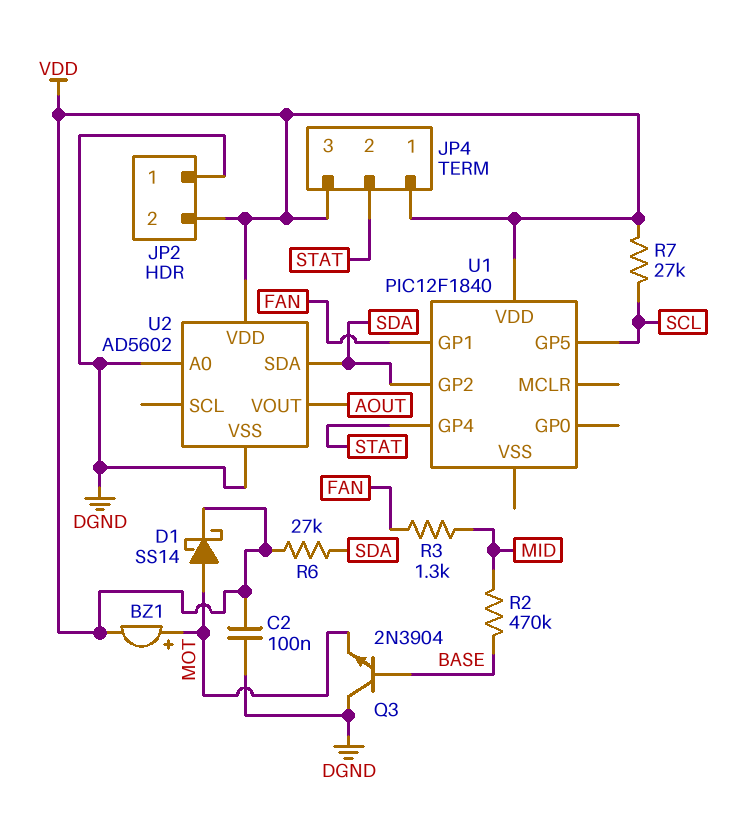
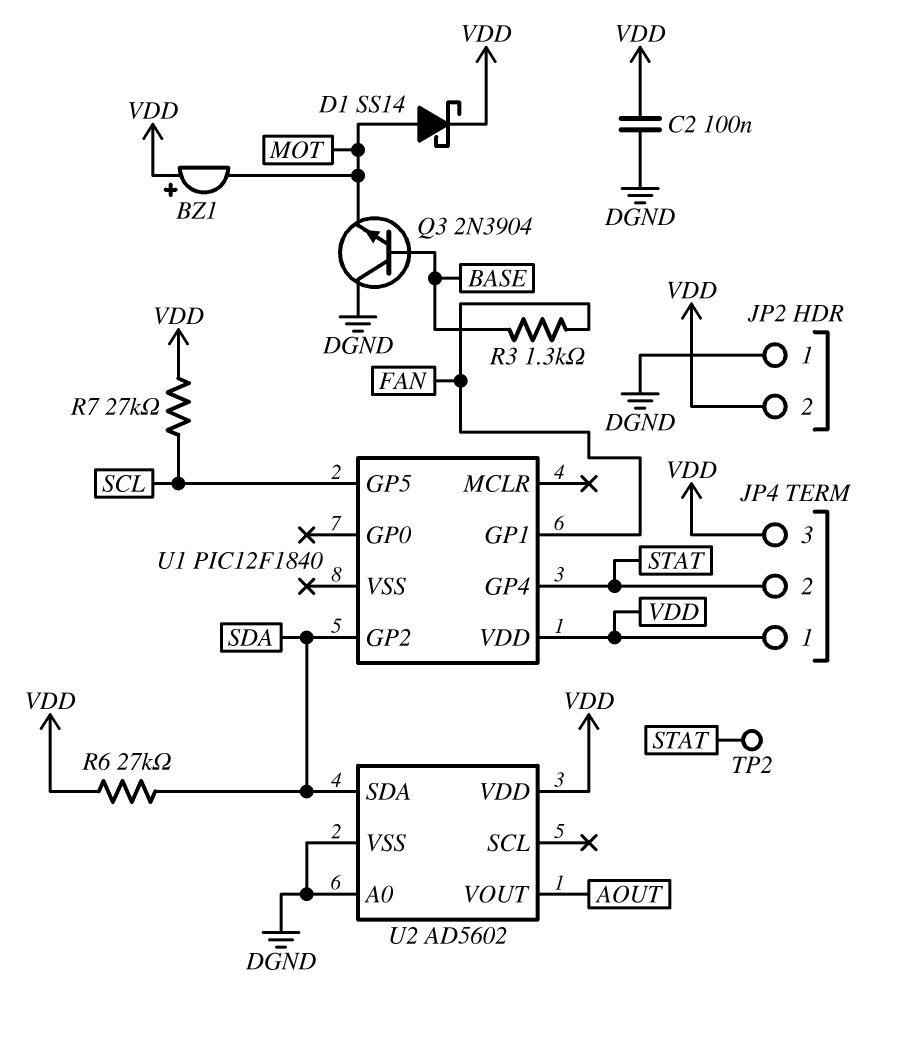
BZ1: buzzer (plus MOT, minus VDD) -> buzzer (plus VDD, minus MOT)
R2: 470k (BASE, MID) -> none
R3: 1.3k (FAN, MID) -> 1.3k (BASE, FAN)
TP2: none -> test point (STAT)

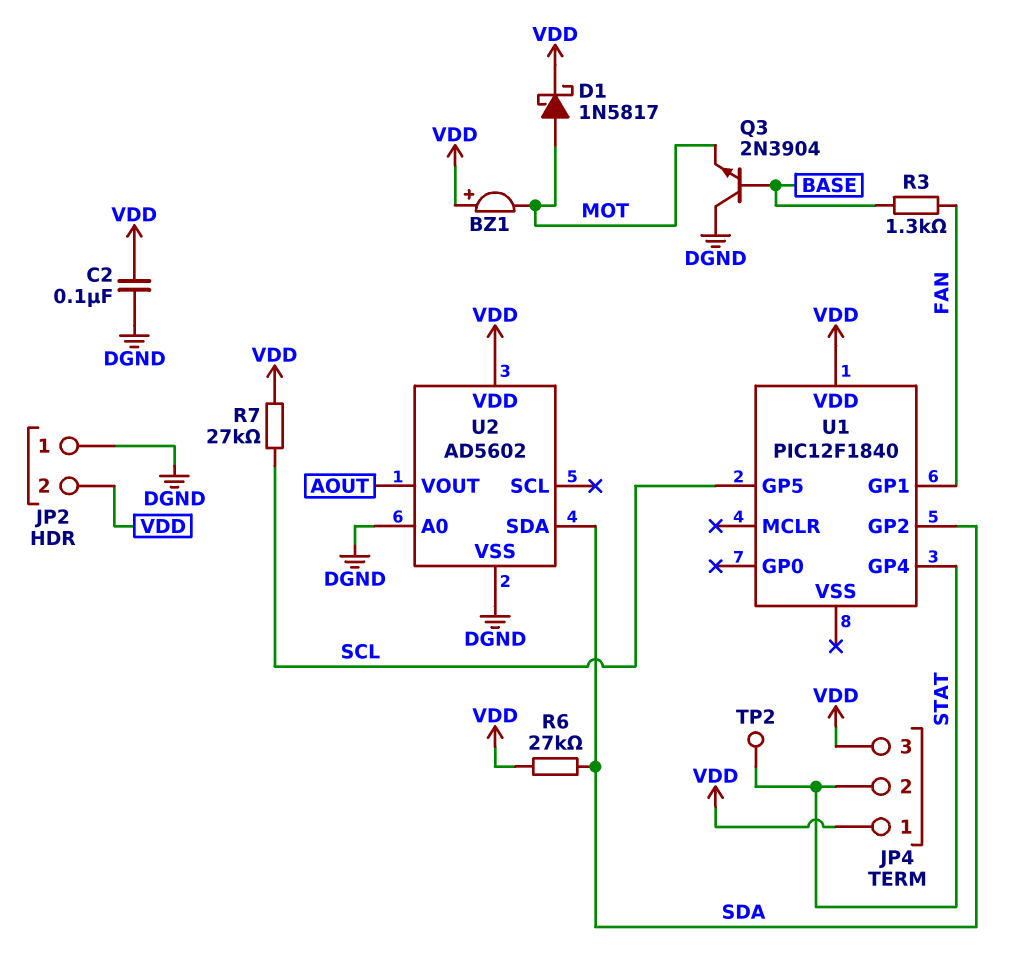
D1: schottky SS14 (A MOT, K VDD) -> schottky 1N5817 (A MOT, K VDD)

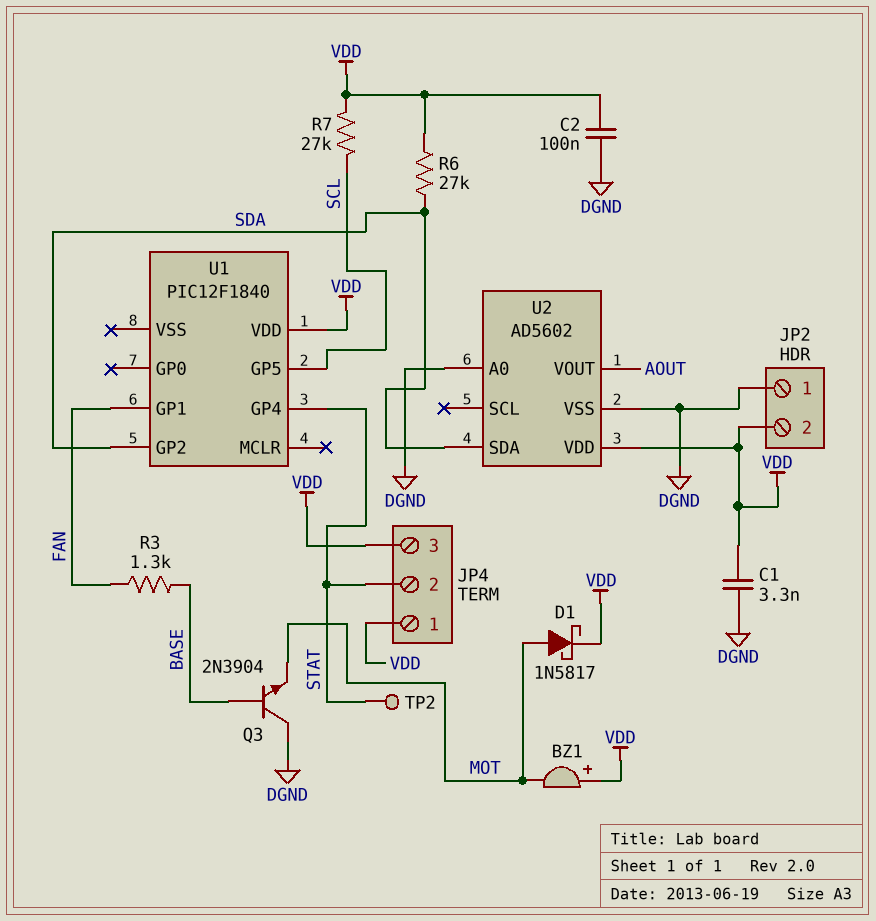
C1: none -> 3.3nF (DGND, VDD)

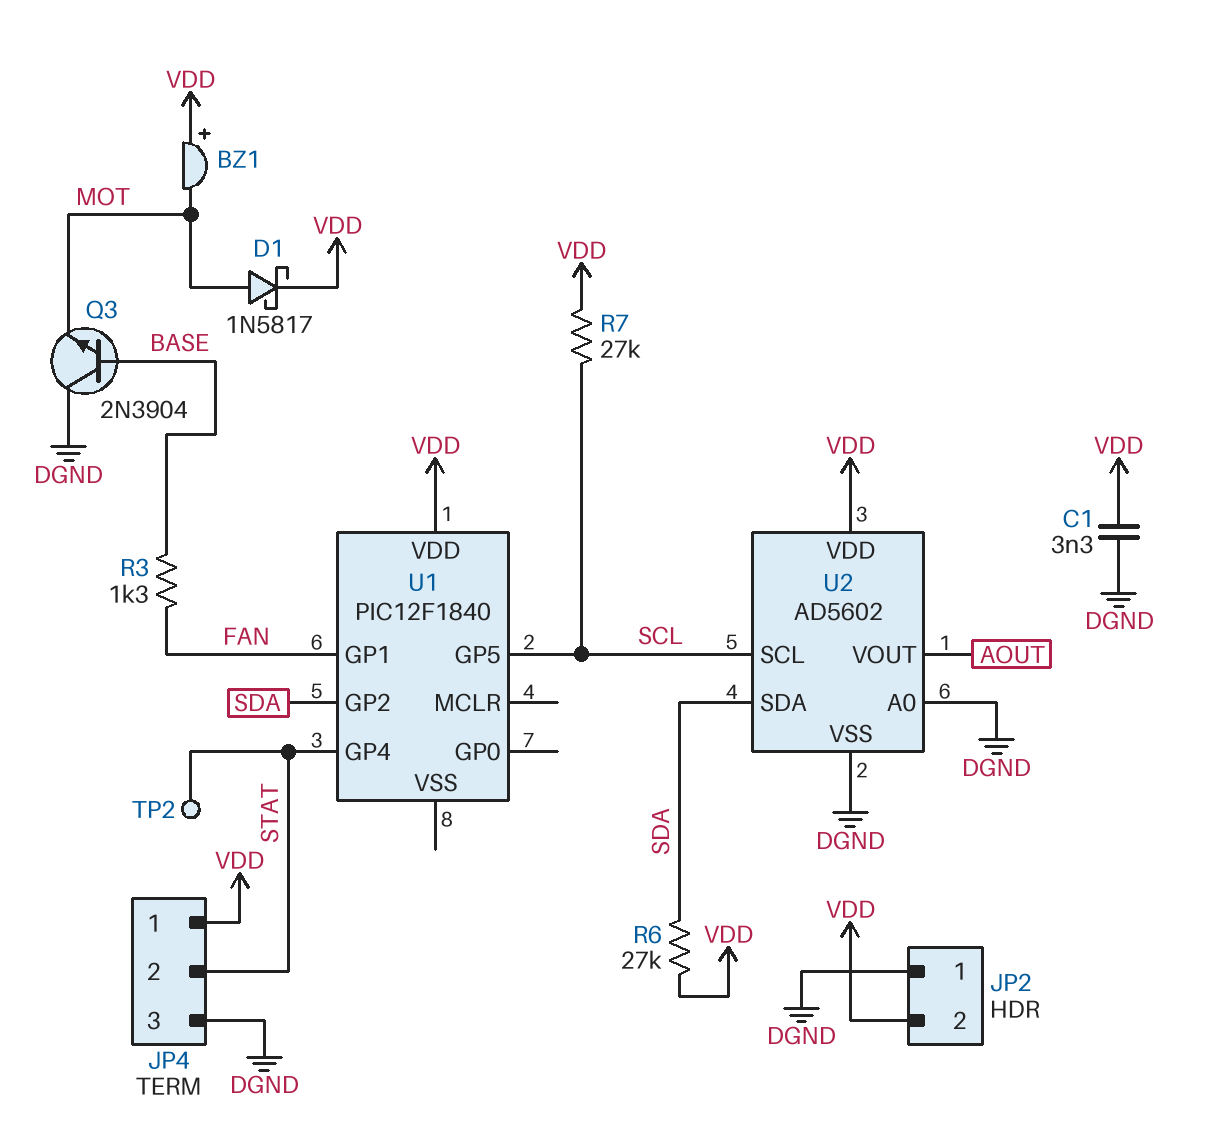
C2: 100nF (DGND, VDD) -> none
JP4 pin 3: VDD -> DGND
U2 pin SCL: none -> SCL

